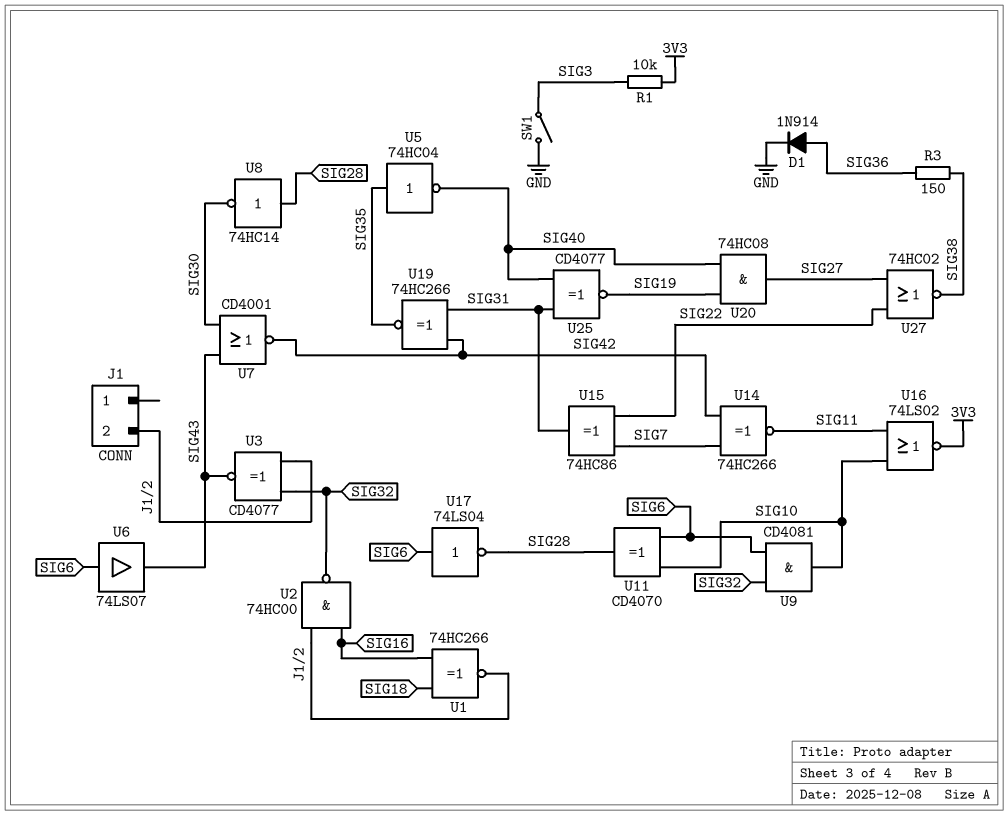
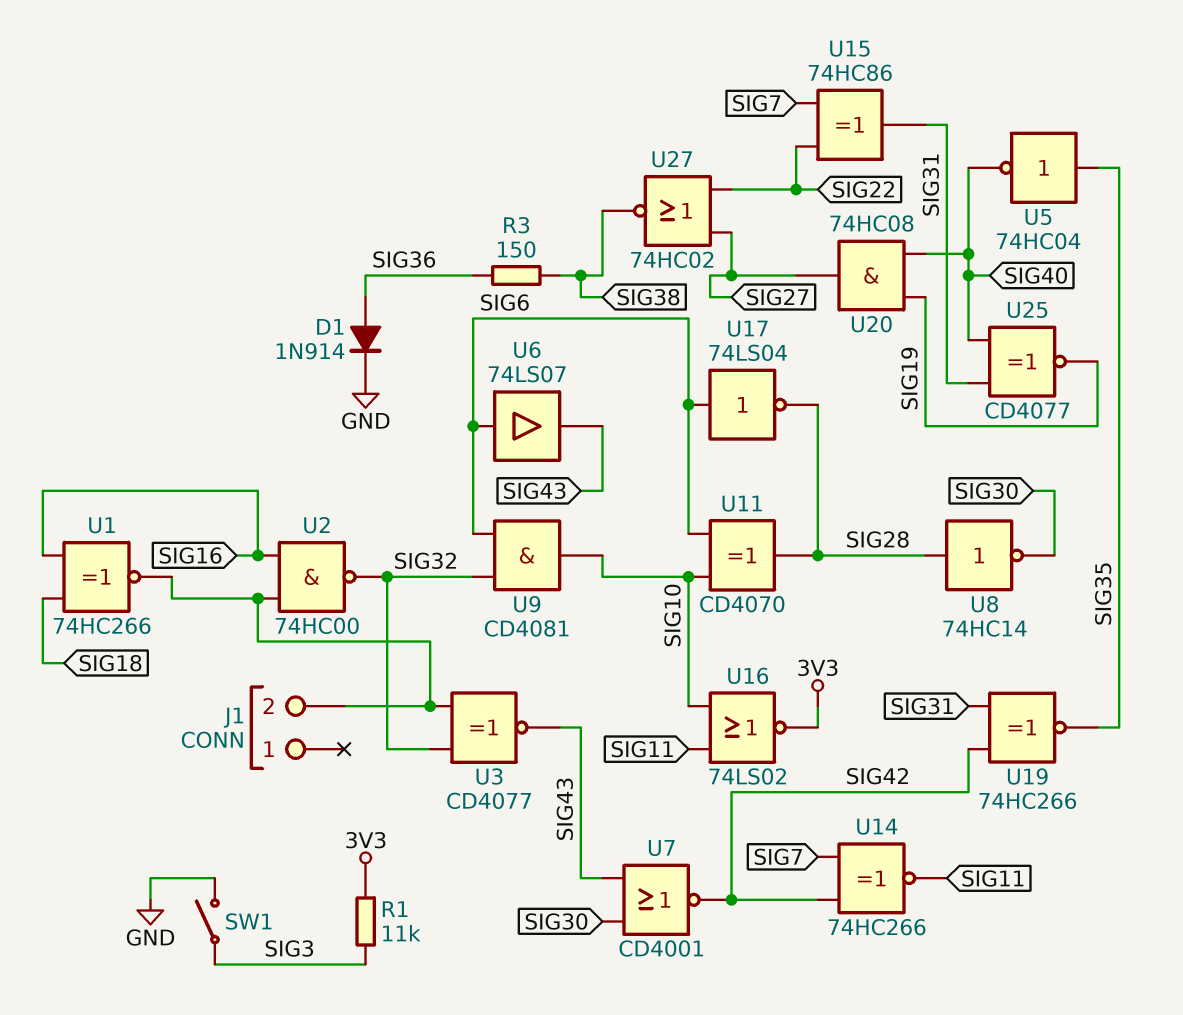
R1: 10k (3V3, SIG3) -> 11k (3V3, SIG3)

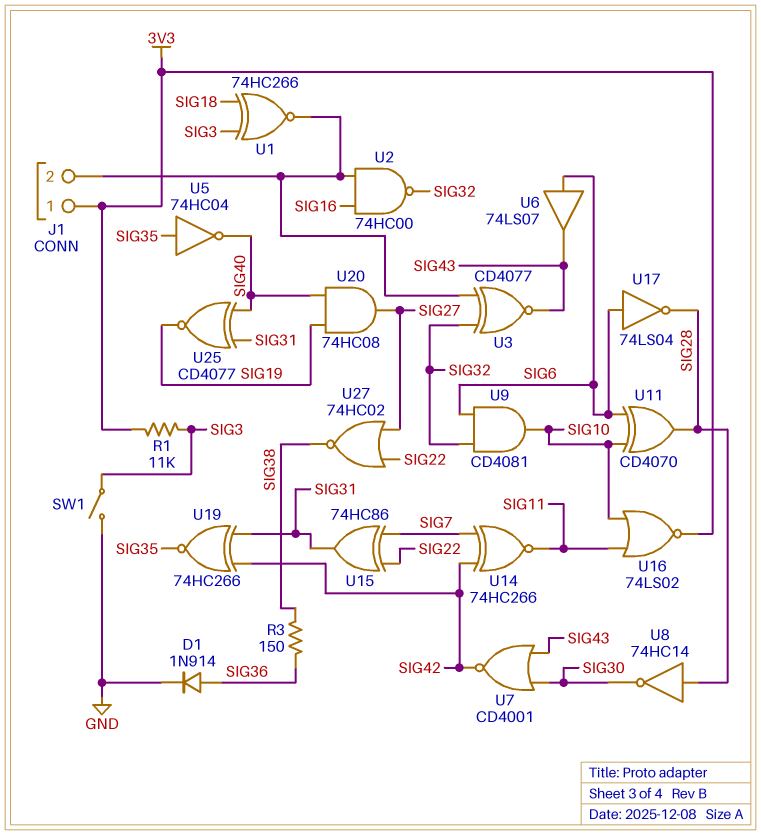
J1 pin 1: none -> 3V3
U1: XNOR 74HC266 (in SIG16, in SIG18, out J1/2) -> XNOR 74HC266 (in SIG3, in SIG18, out J1/2)

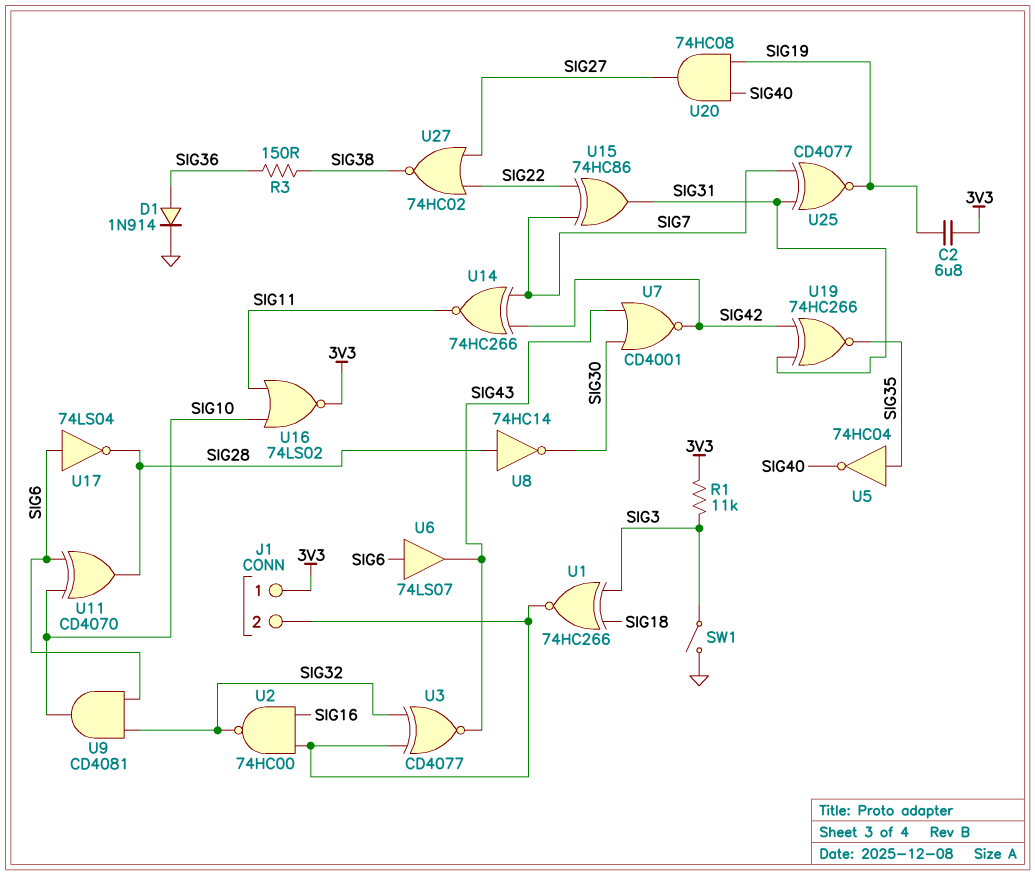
C2: none -> 6.8uF (3V3, SIG19)
U25: XNOR CD4077 (in SIG31, in SIG40, out SIG19) -> XNOR CD4077 (in SIG7, in SIG31, out SIG19)

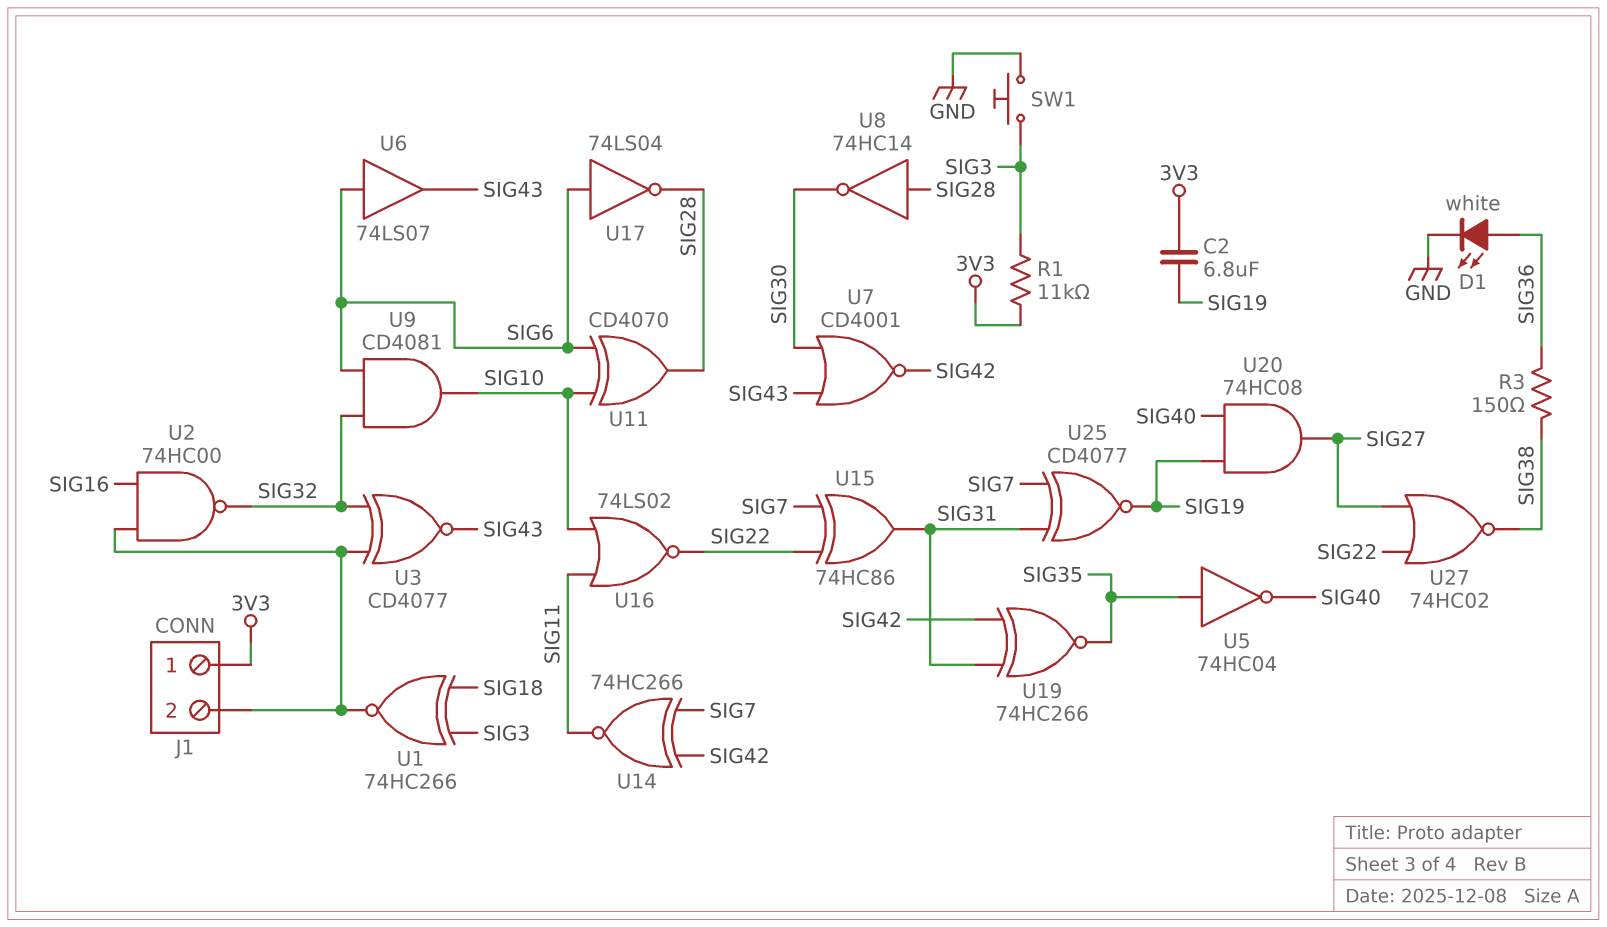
D1: diode 1N914 (A SIG36, K GND) -> LED white (A SIG36, K GND)
SW1: switch (GND, SIG3) -> button (GND, SIG3)
U16: NOR 74LS02 (in SIG10, in SIG11, out 3V3) -> NOR 74LS02 (in SIG10, in SIG11, out SIG22)

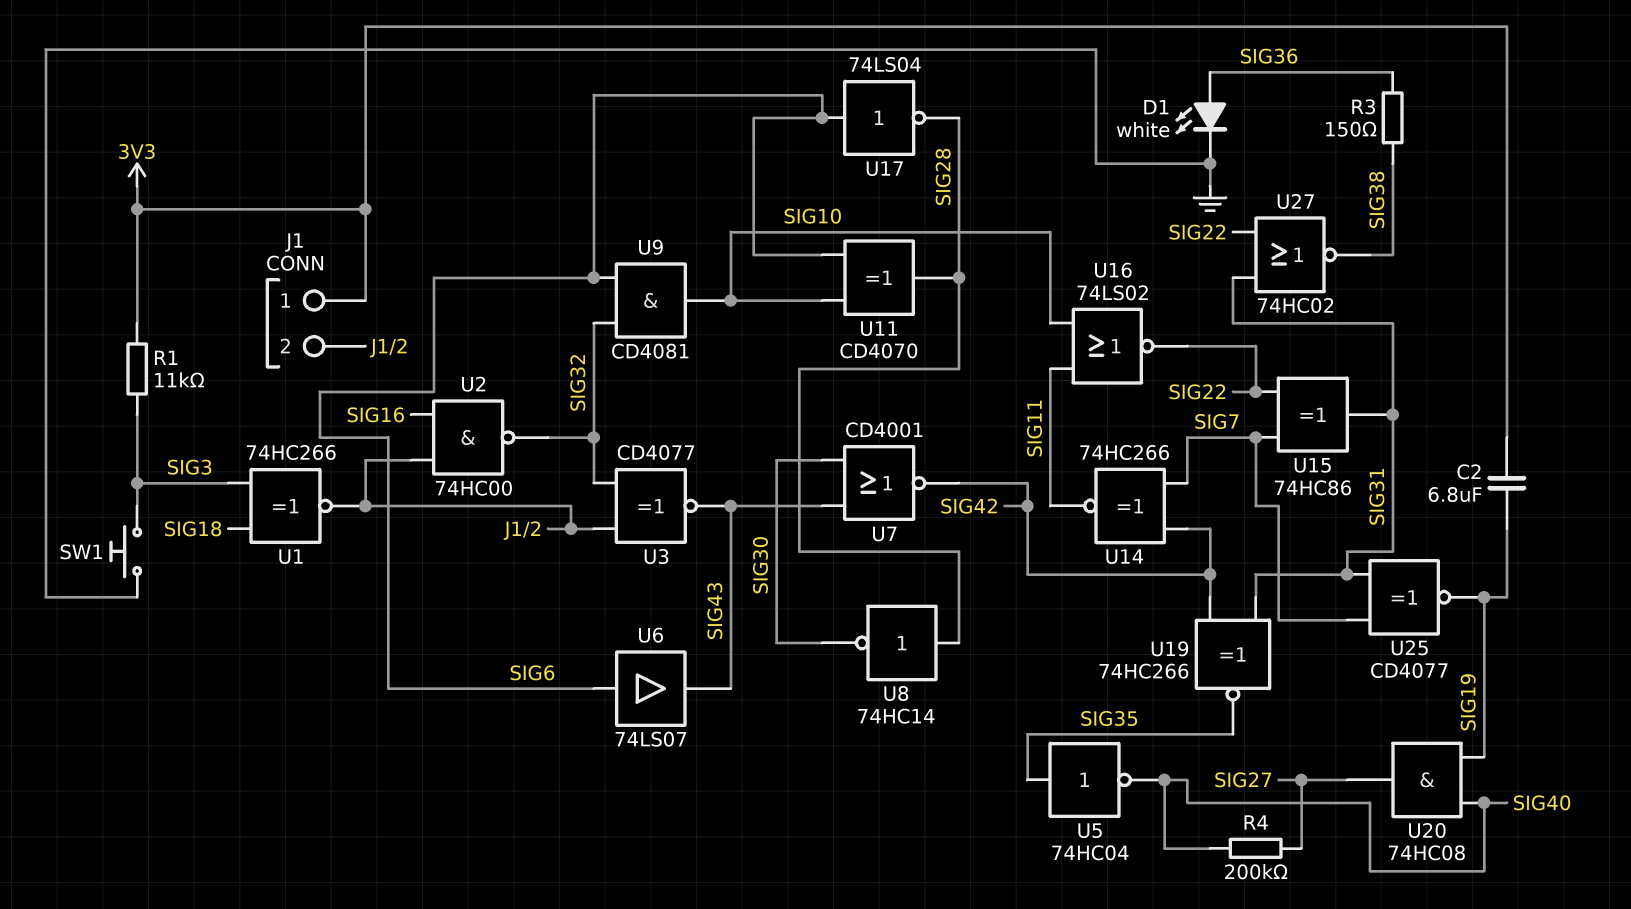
R4: none -> 200k (SIG27, SIG40)
U27: NOR 74HC02 (in SIG22, in SIG27, out SIG38) -> NOR 74HC02 (in SIG22, in SIG31, out SIG38)

